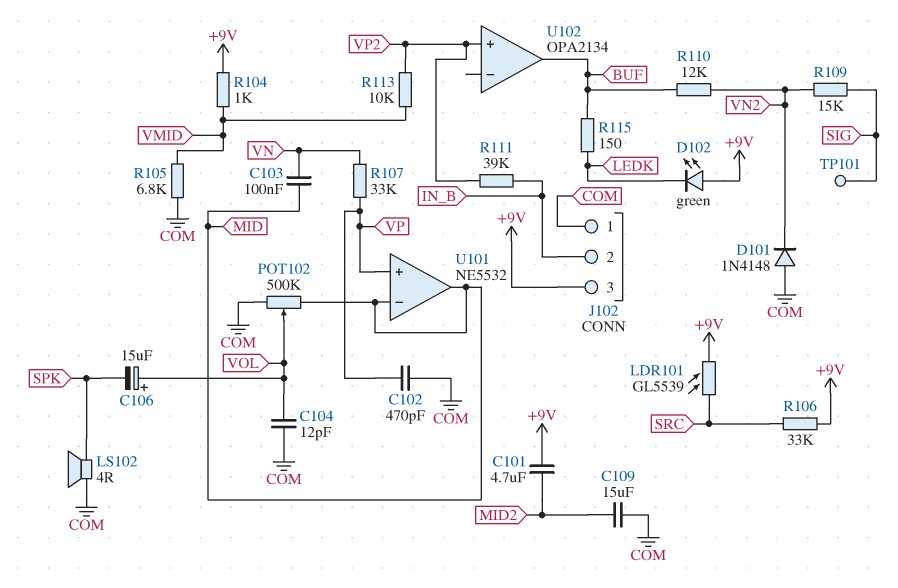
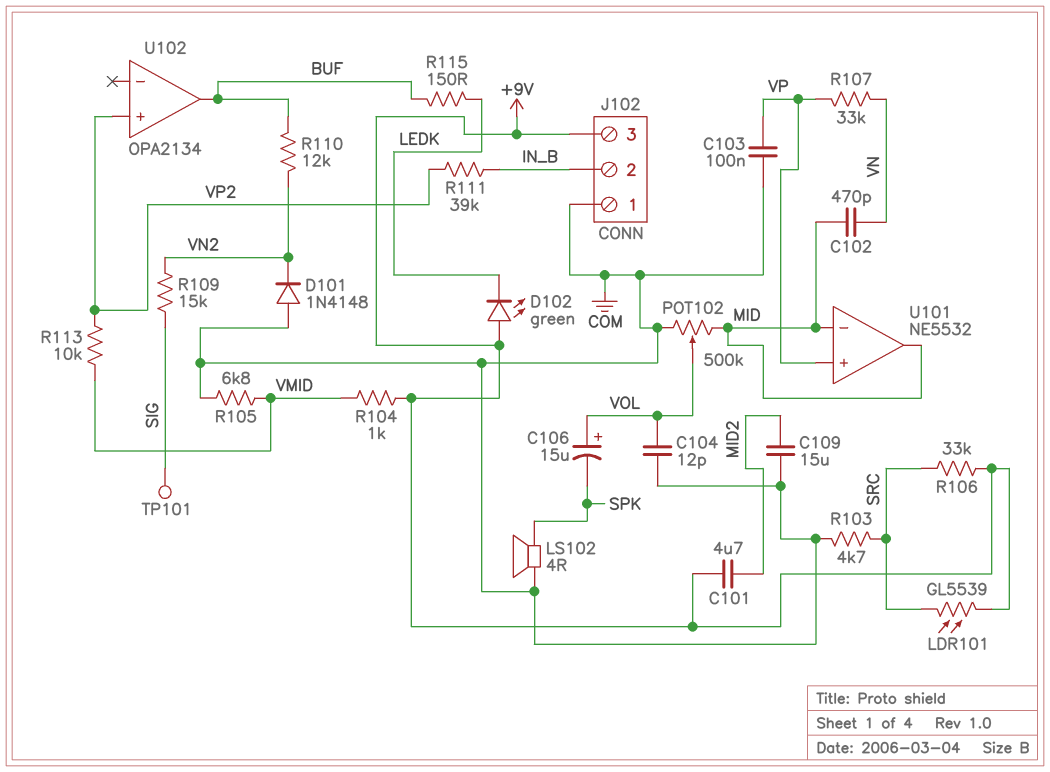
C102: 470pF (COM, VP) -> 470pF (MID, VN)
C103: 100nF (MID, VN) -> 100nF (COM, VP)
R103: none -> 4.7k (COM, SRC)

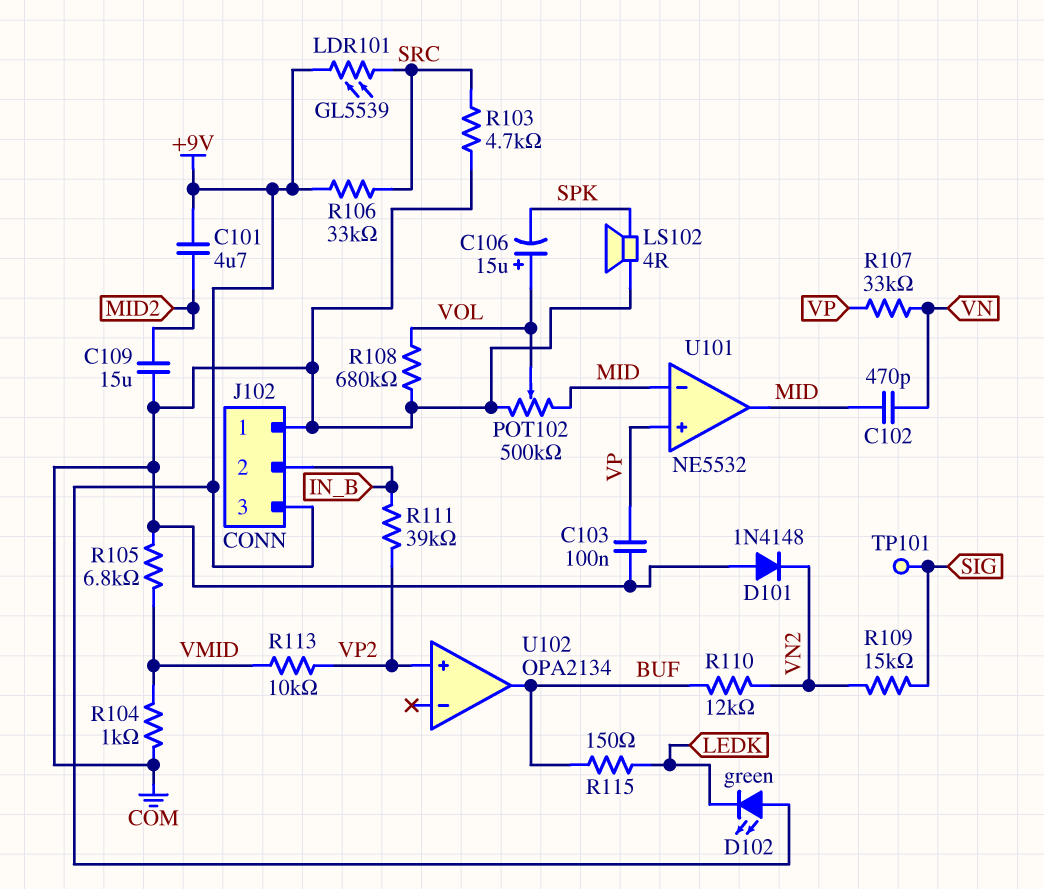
C104: 12pF (COM, VOL) -> none
R104: 1k (+9V, VMID) -> 1k (COM, VMID)
R108: none -> 680k (COM, VOL)

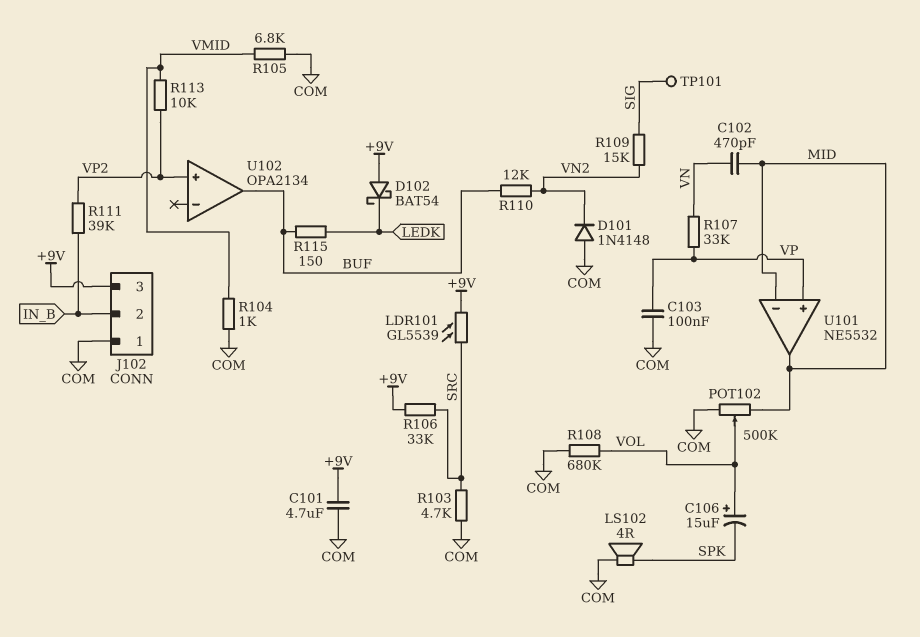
C101: 4.7uF (+9V, MID2) -> 4.7uF (+9V, COM)
C109: 15uF (COM, MID2) -> none
D102: LED green (A +9V, K LEDK) -> schottky BAT54 (A +9V, K LEDK)

